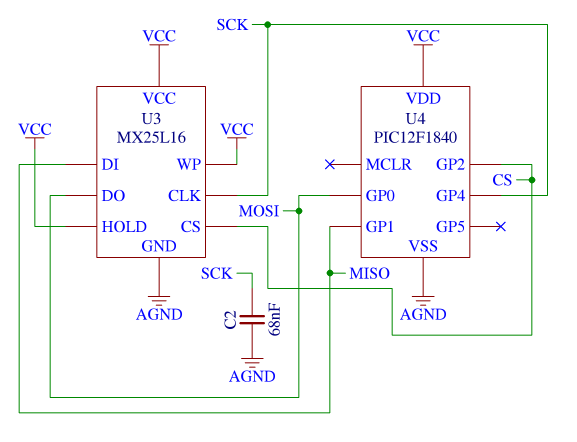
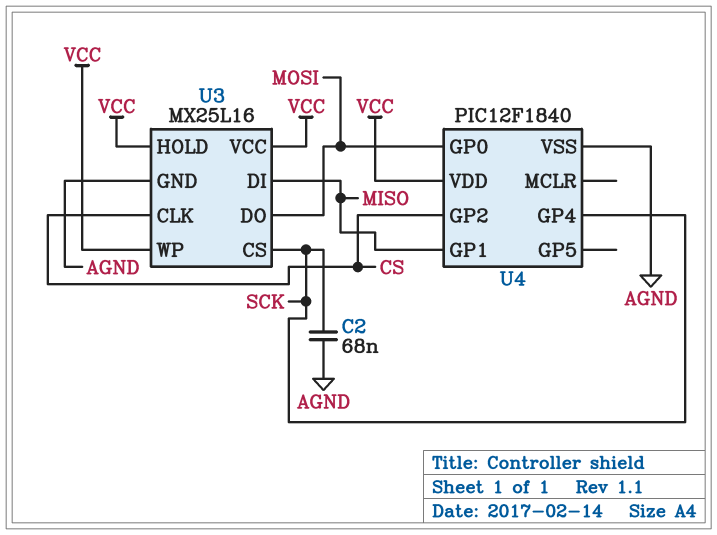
U3 pin CLK: SCK -> CS
U3 pin CS: CS -> SCK

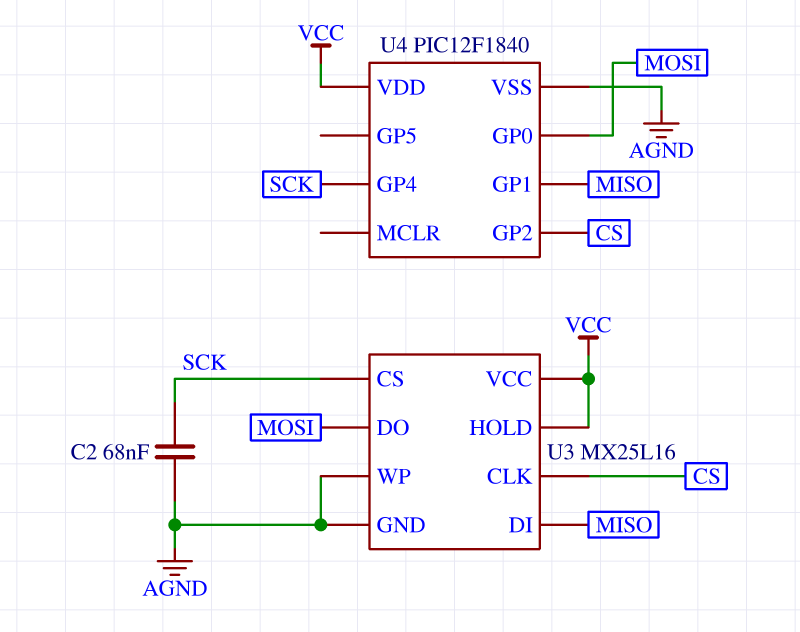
U3 pin WP: VCC -> AGND

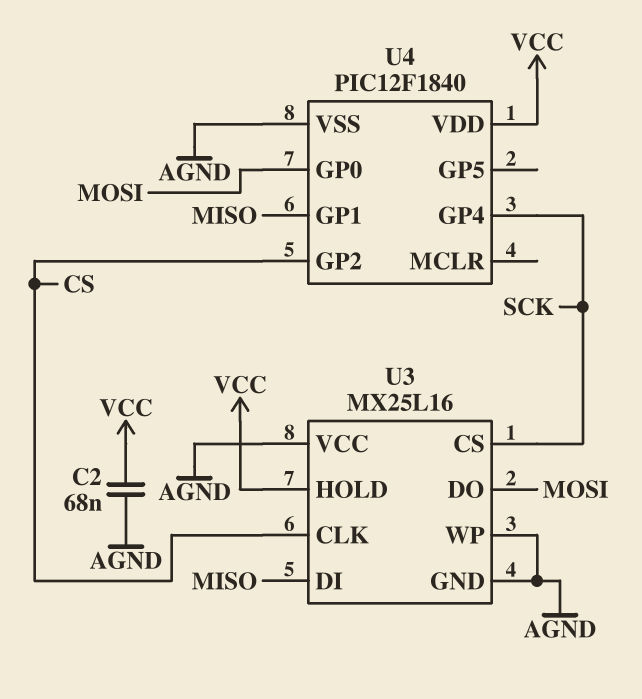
C2: 68nF (AGND, SCK) -> 68nF (AGND, VCC)
U3 pin VCC: VCC -> AGND

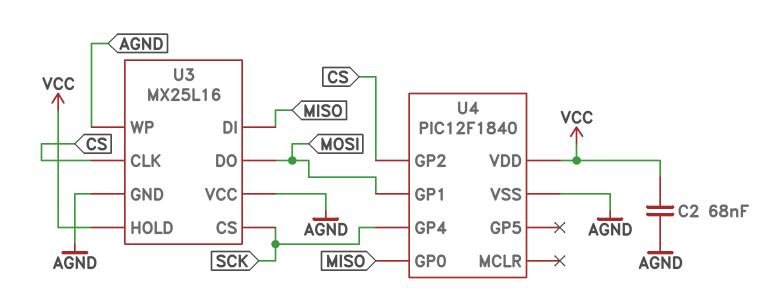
U4 pin GP0: MOSI -> MISO
U4 pin GP1: MISO -> MOSI

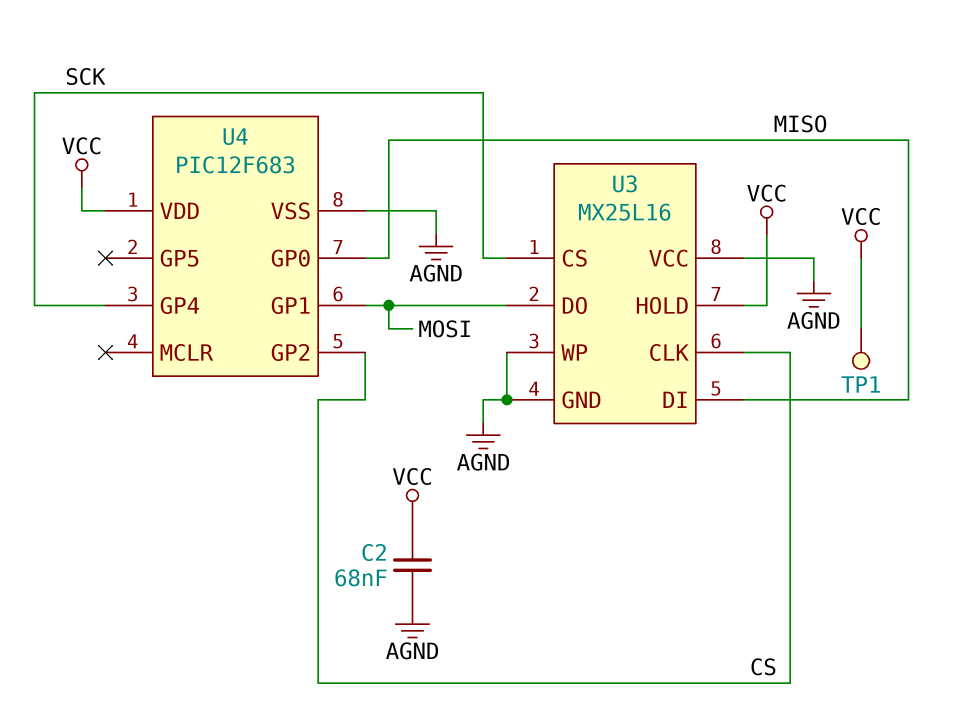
TP1: none -> test point (VCC)
U4: PIC12F1840 -> PIC12F683

